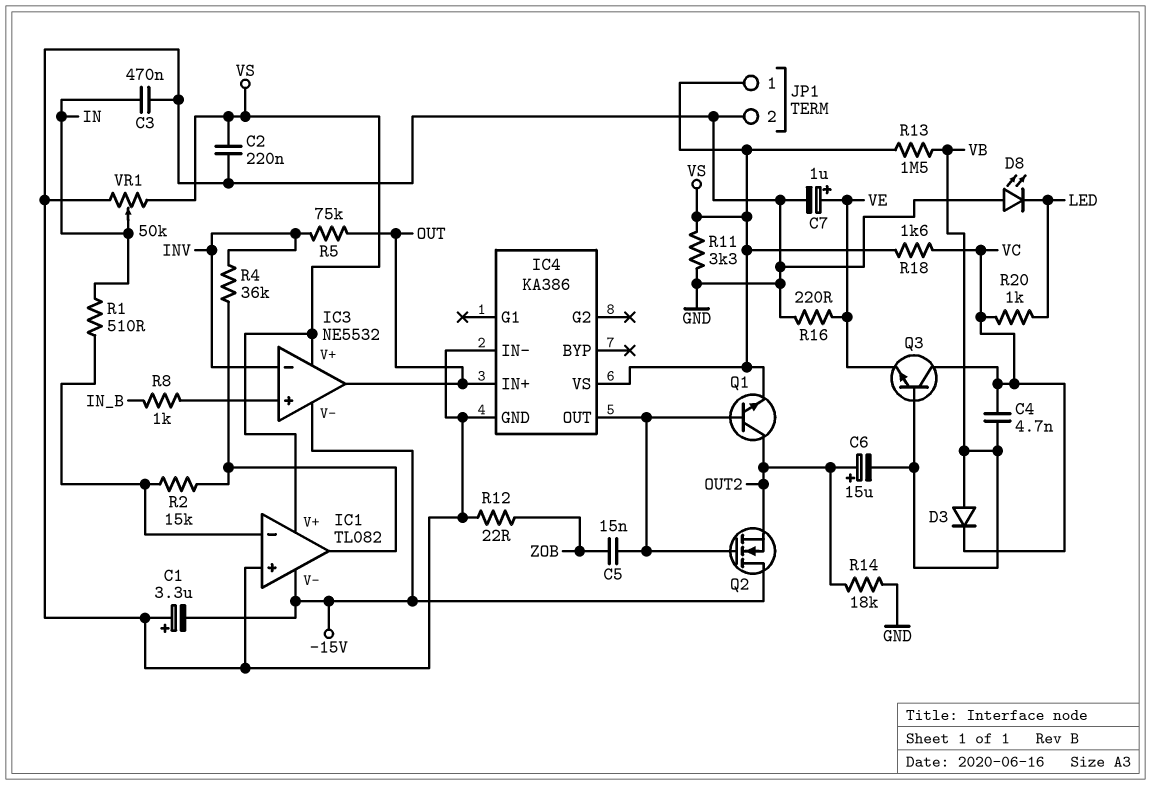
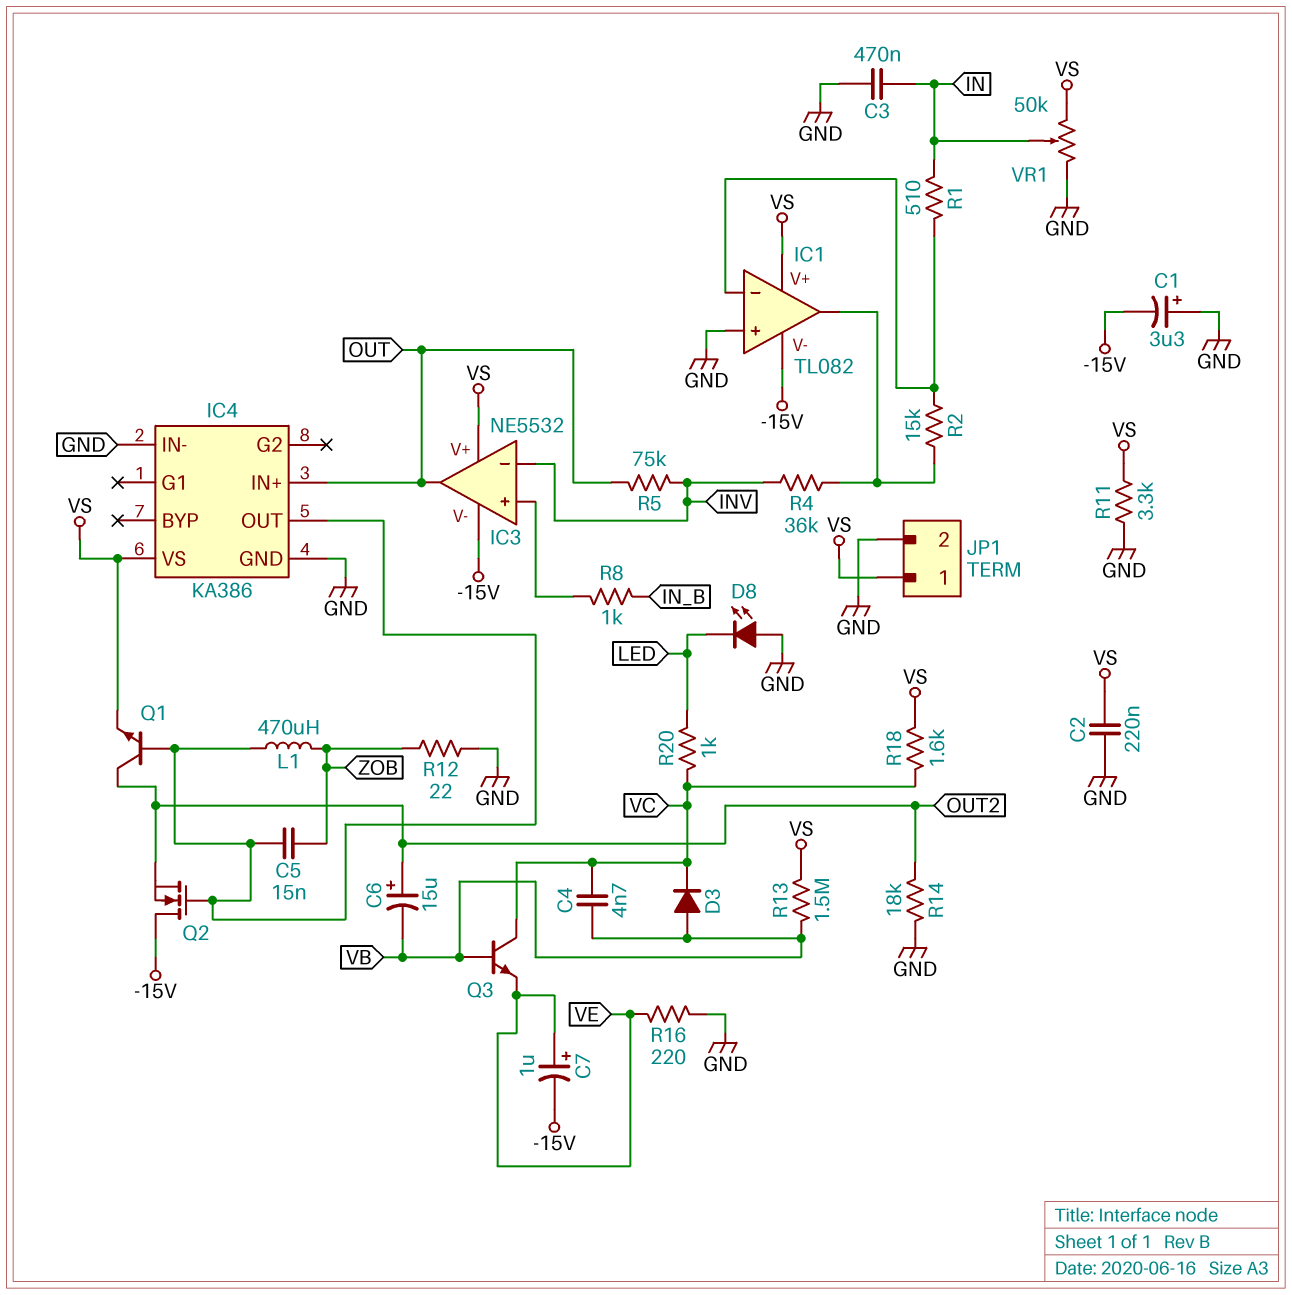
C7: 1uF (plus VE, minus GND) -> 1uF (plus VE, minus -15V)
L1: none -> 470uH (IC4/OUT, ZOB)

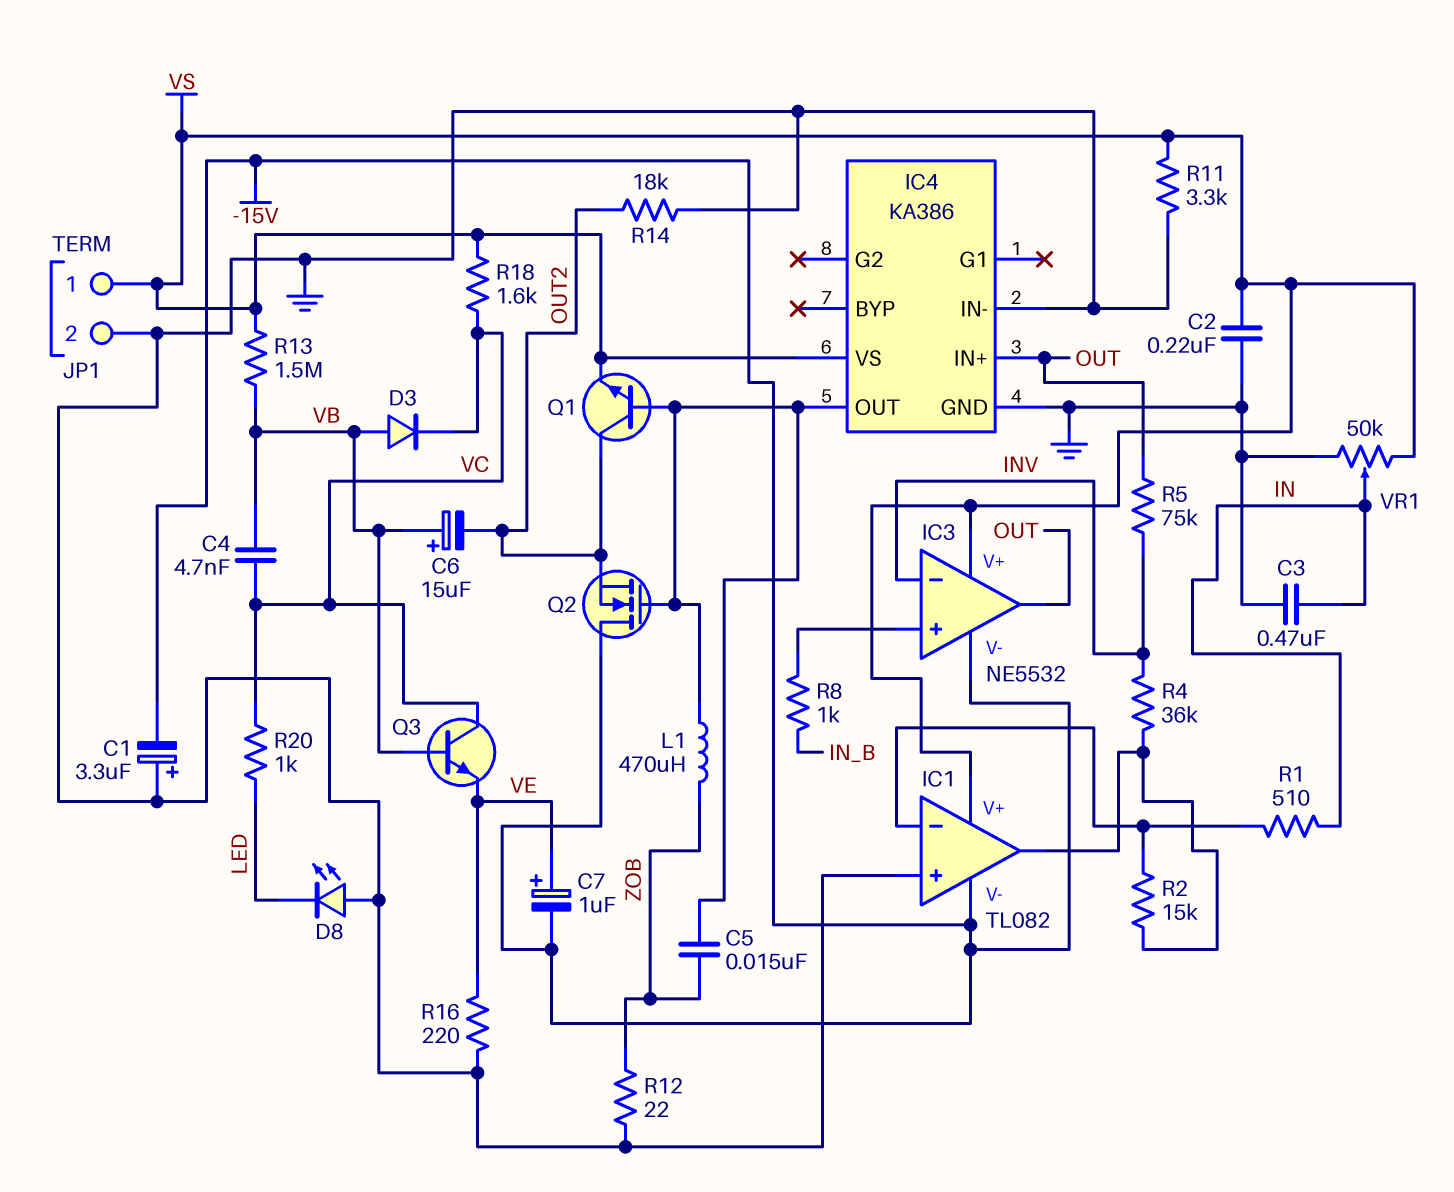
C6: 15uF (plus OUT2, minus VB) -> 15uF (plus VB, minus OUT2)

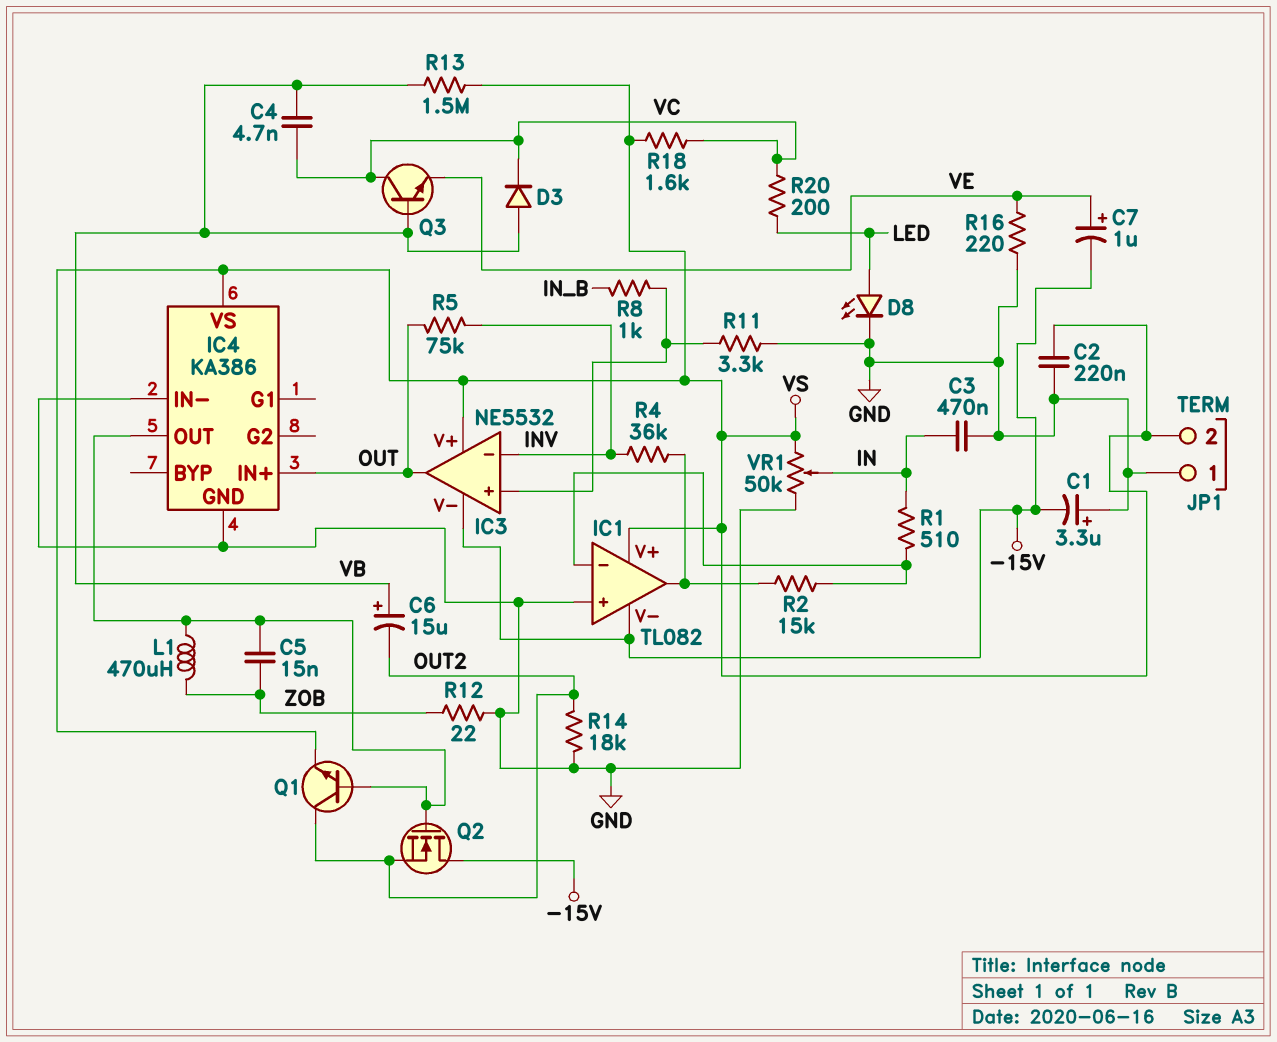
D8: LED (A GND, K LED) -> LED (A LED, K GND)
JP1 pin 1: VS -> GND
JP1 pin 2: GND -> VS
R11: 3.3k (GND, VS) -> 3.3k (GND, IC3/in+)
R20: 1k (LED, VC) -> 200 (LED, VC)

